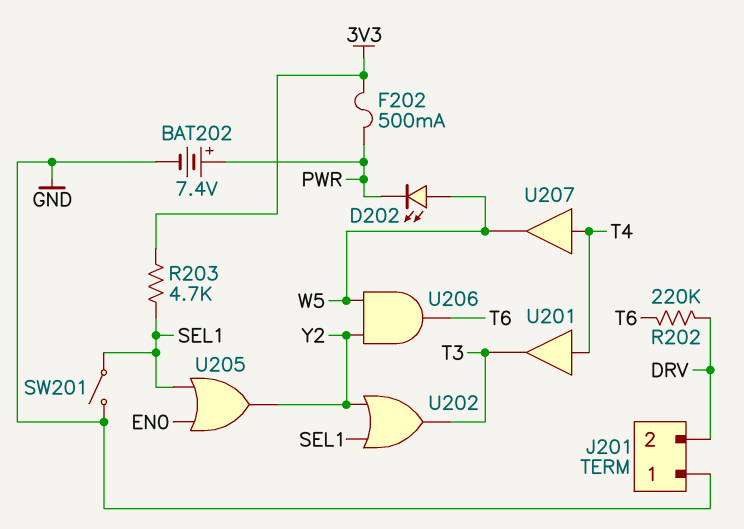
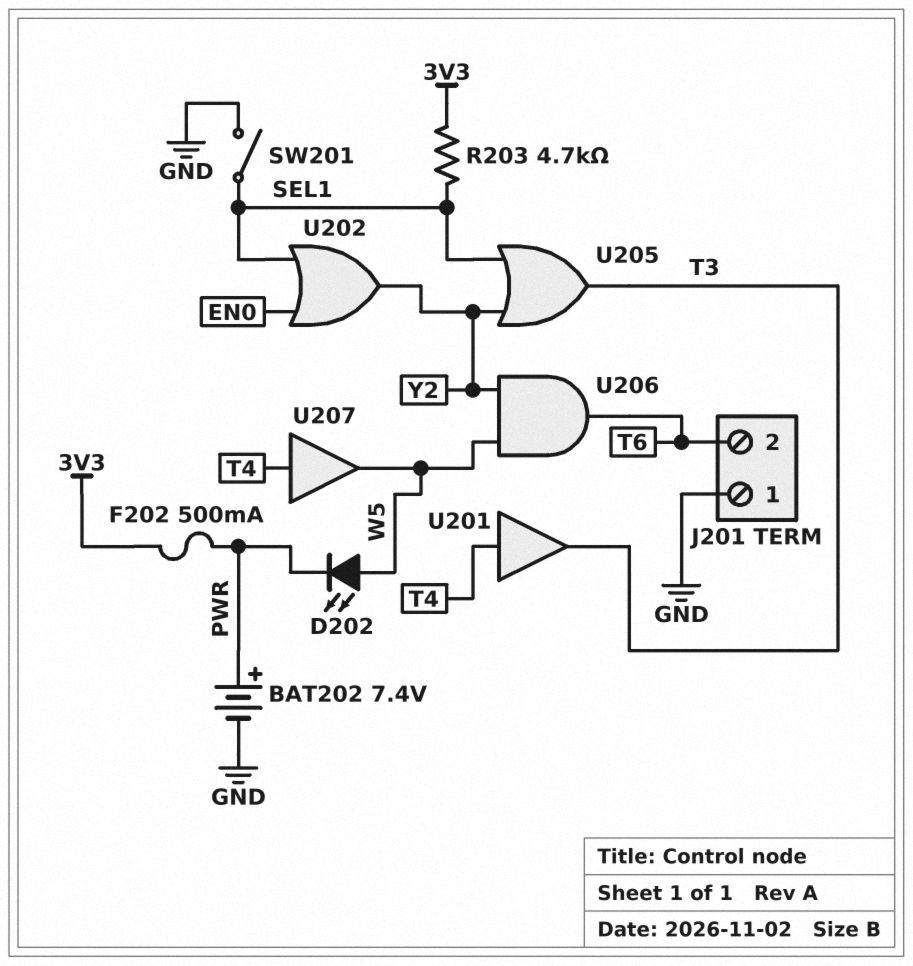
J201 pin 2: DRV -> T6
R202: 220k (DRV, T6) -> none
U202: OR (in SEL1, in Y2, out T3) -> OR (in EN0, in SEL1, out Y2)
U205: OR (in EN0, in SEL1, out Y2) -> OR (in SEL1, in Y2, out T3)

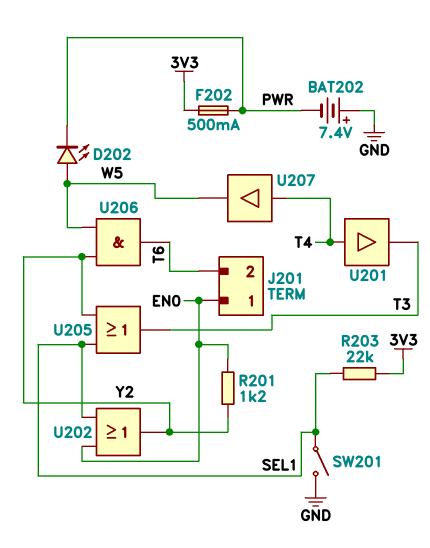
BAT202: 7.4V (plus PWR, minus GND) -> 7.4V (plus GND, minus PWR)
J201 pin 1: GND -> EN0
R201: none -> 1.2k (EN0, Y2)
R203: 4.7k (3V3, SEL1) -> 22k (3V3, SEL1)

